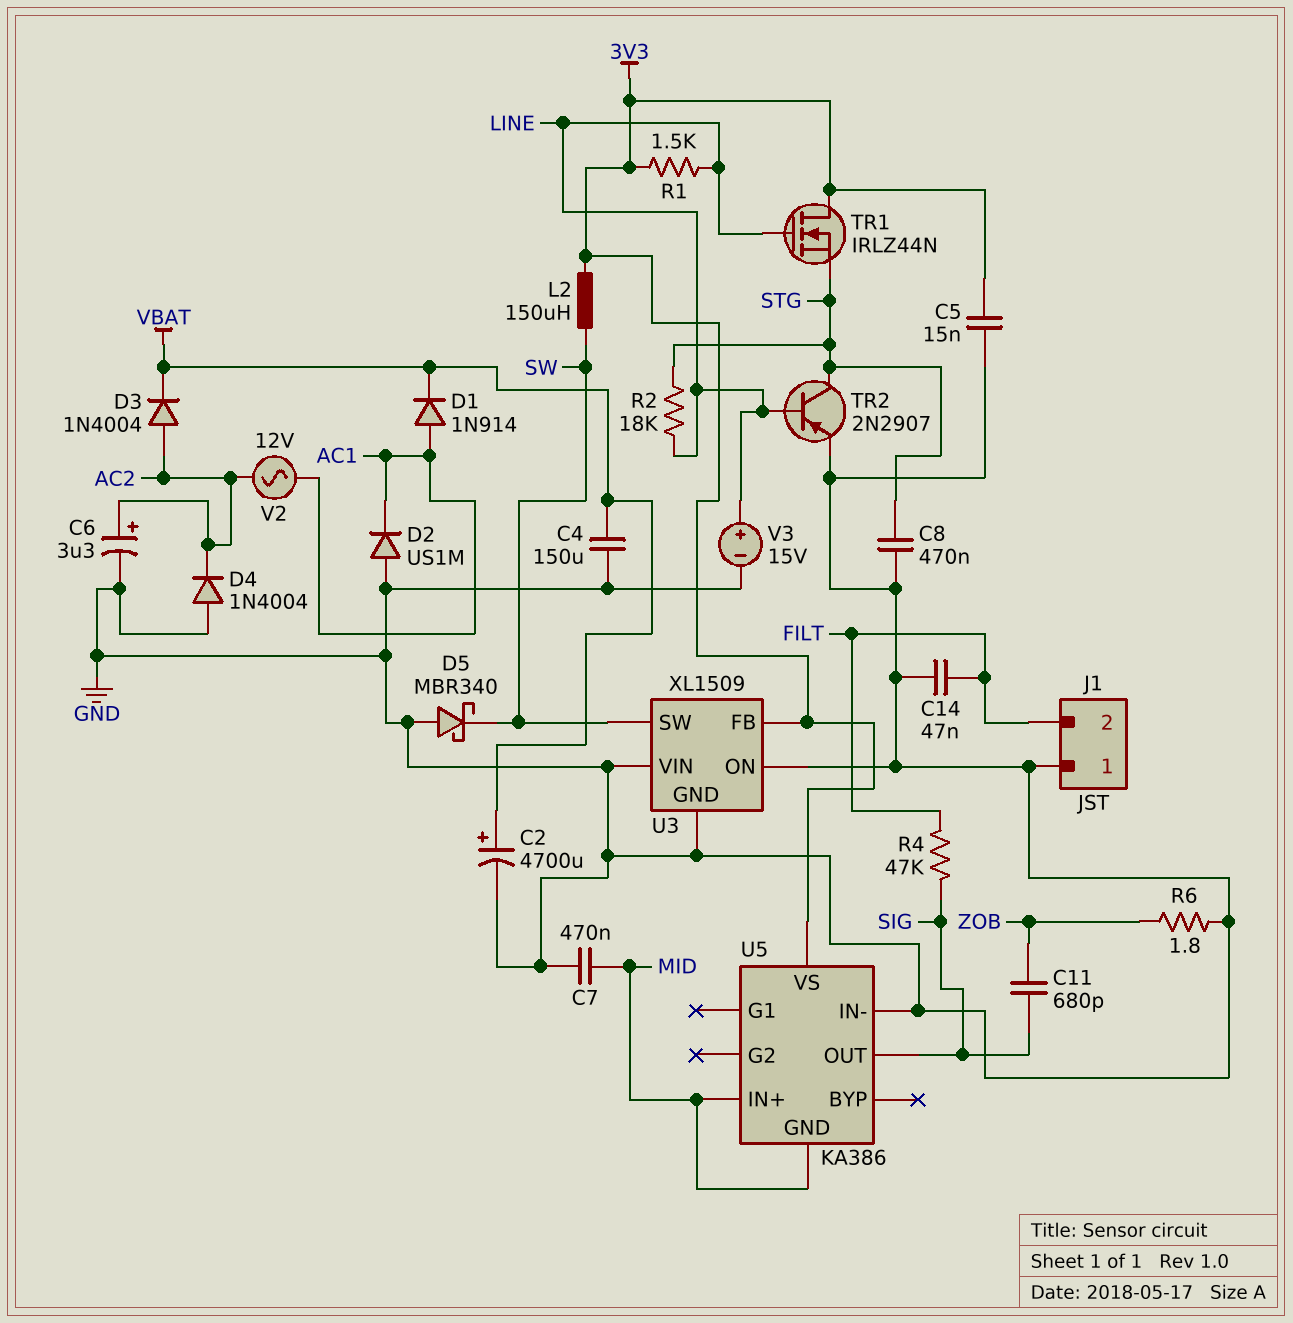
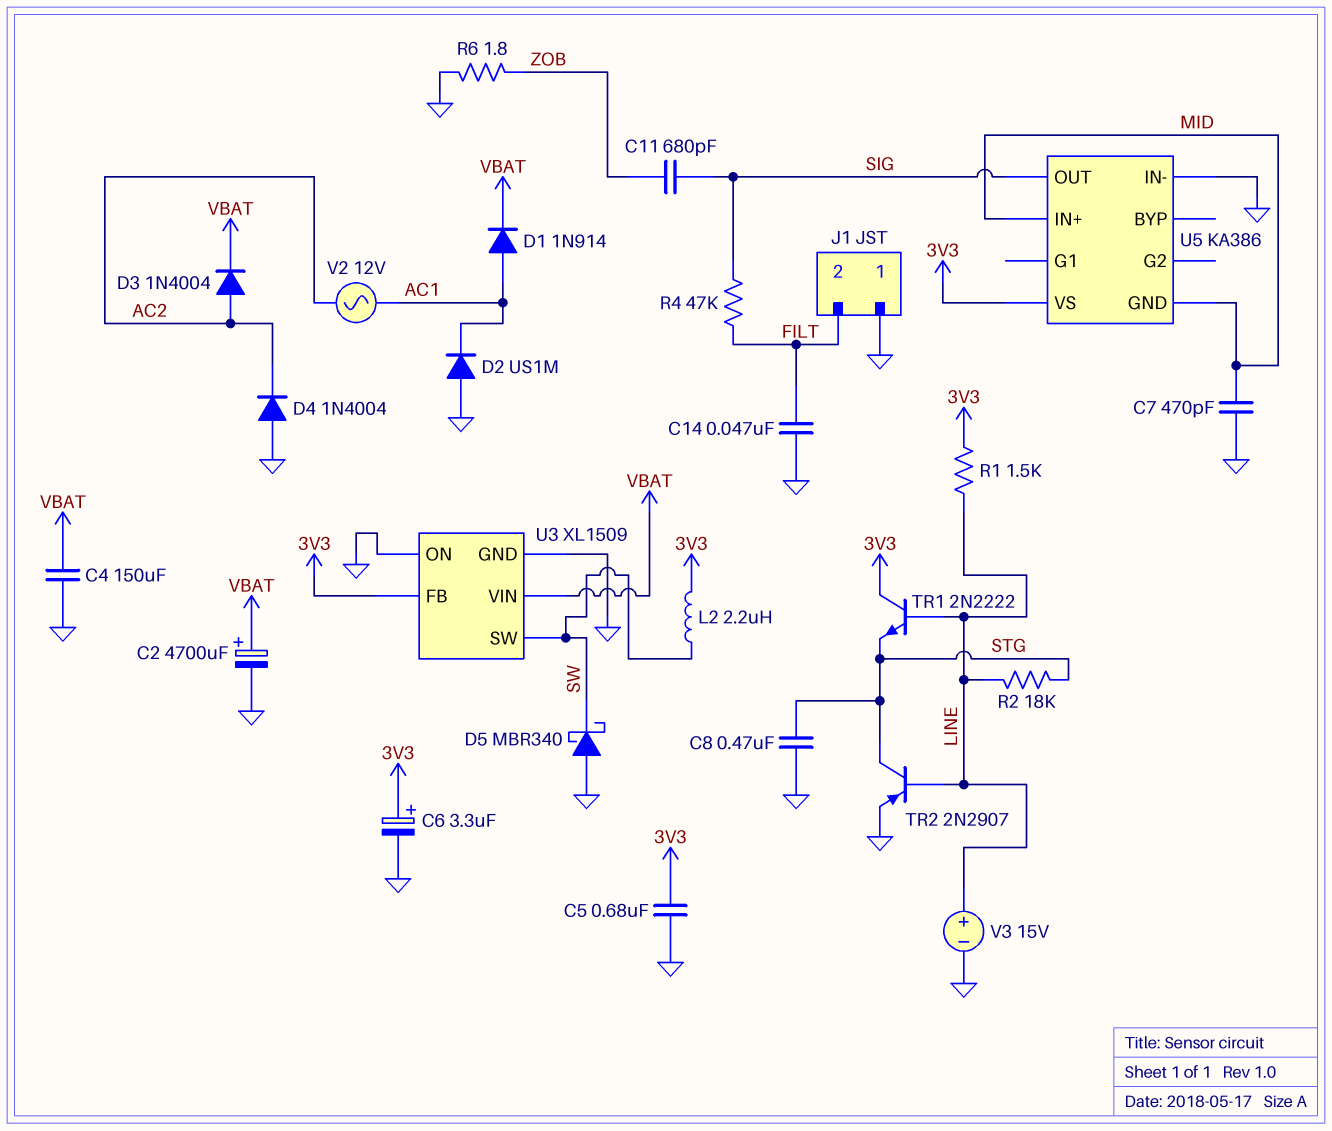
C5: 15nF (3V3, GND) -> 680nF (3V3, GND)
C6: 3.3uF (plus AC2, minus GND) -> 3.3uF (plus 3V3, minus GND)
C7: 470nF (GND, MID) -> 470pF (GND, MID)
L2: 150uH (3V3, SW) -> 2.2uH (3V3, SW)
TR1: NMOS IRLZ44N (G LINE, D 3V3, S STG) -> NPN 2N2222 (B LINE, C 3V3, E STG)
U3 pin VIN: GND -> VBAT

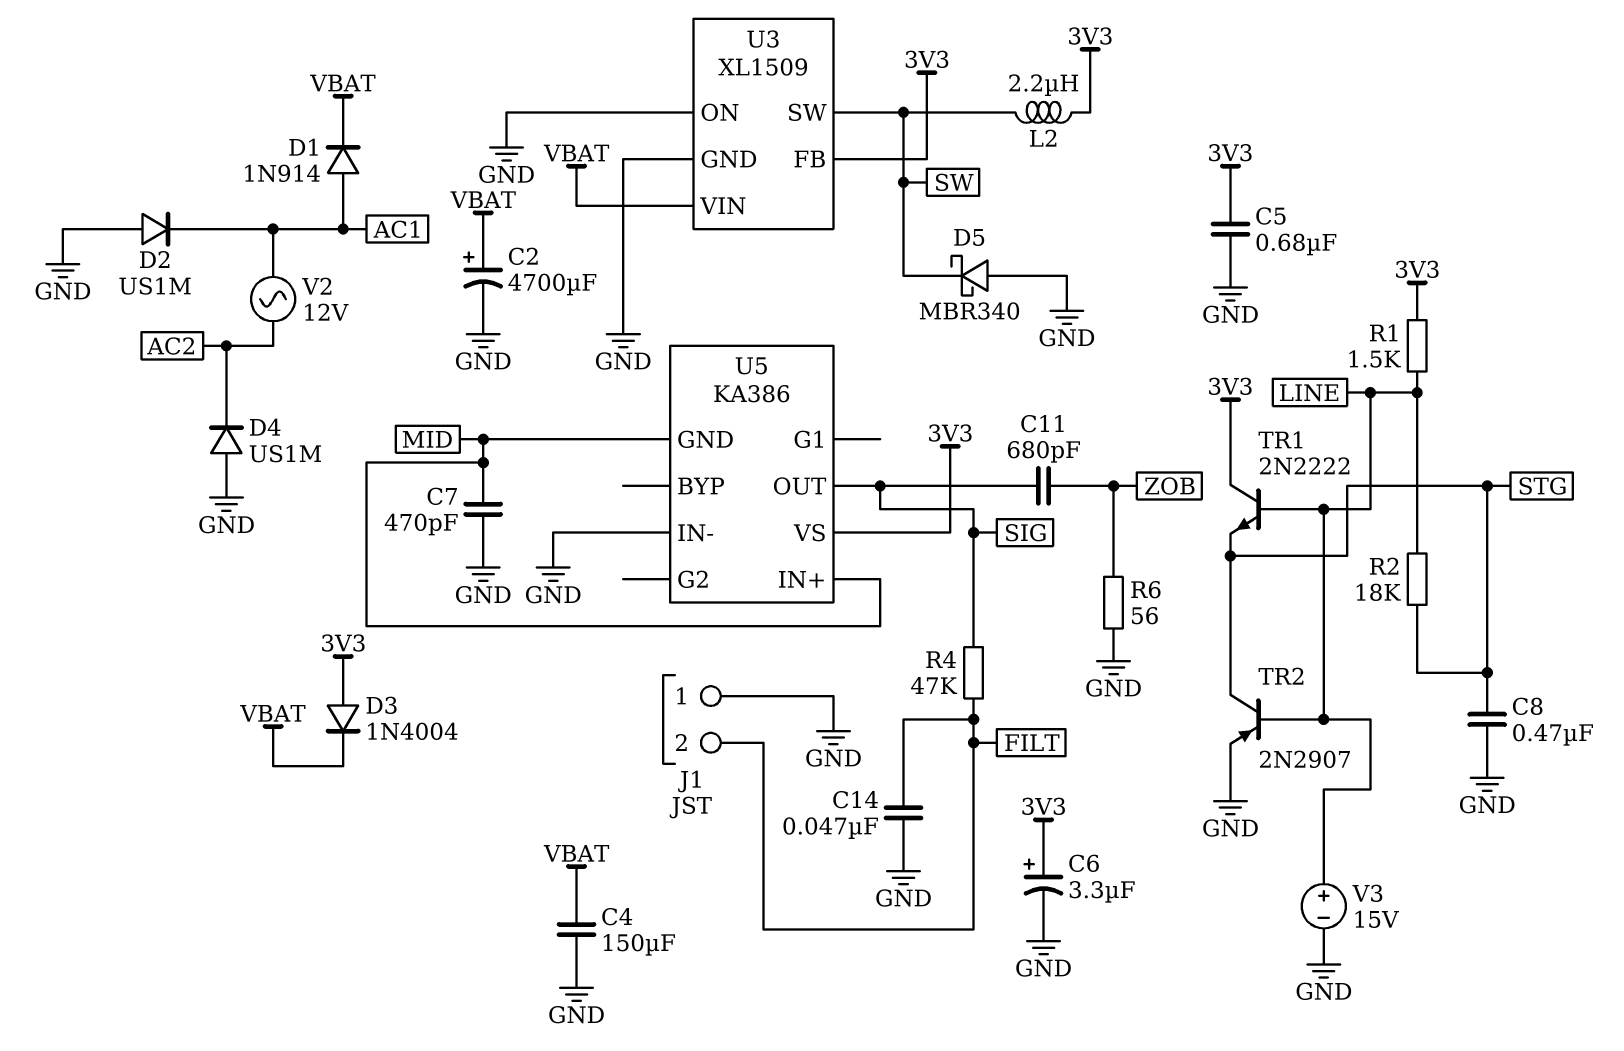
D3: diode 1N4004 (A AC2, K VBAT) -> diode 1N4004 (A 3V3, K VBAT)
D4: diode 1N4004 (A GND, K AC2) -> diode US1M (A GND, K AC2)
R6: 1.8 (GND, ZOB) -> 56 (GND, ZOB)

